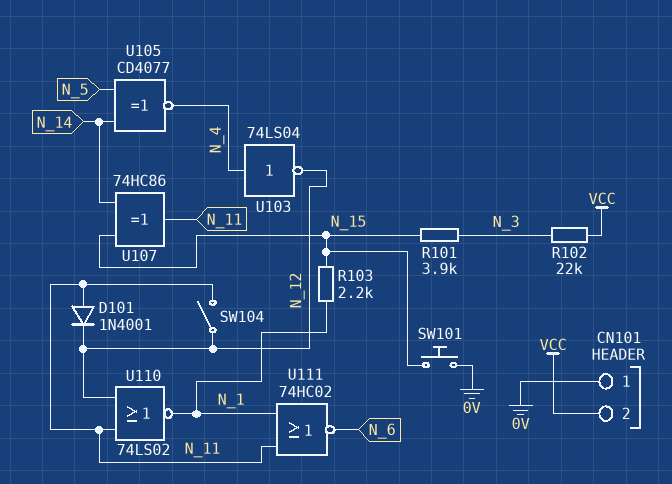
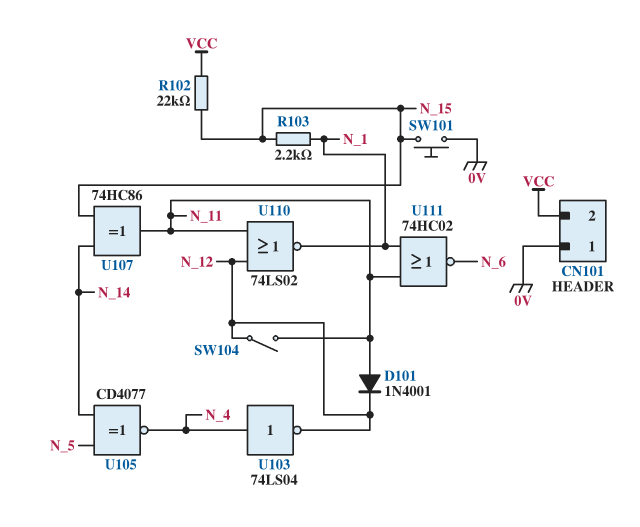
R101: 3.9k (N_3, N_15) -> none
R102: 22k (N_3, VCC) -> 22k (N_15, VCC)

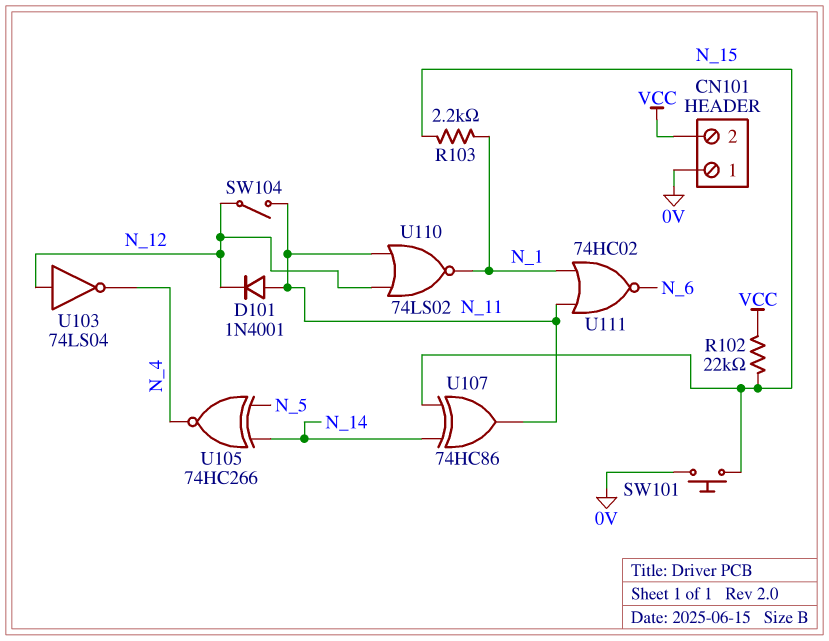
U103: NOT 74LS04 (in N_4, out N_12) -> NOT 74LS04 (in N_12, out N_4)
U105: XNOR CD4077 (in N_5, in N_14, out N_4) -> XNOR 74HC266 (in N_5, in N_14, out N_4)

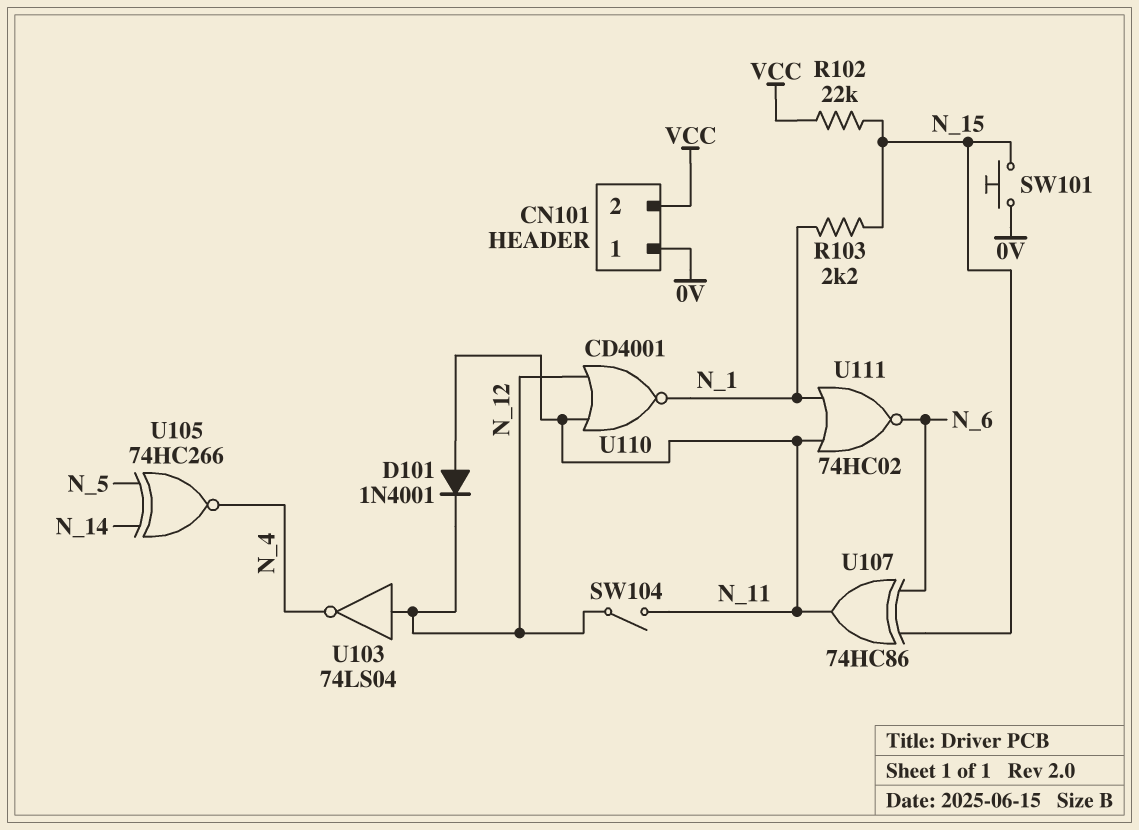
U107: XOR 74HC86 (in N_14, in N_15, out N_11) -> XOR 74HC86 (in N_6, in N_15, out N_11)
U110: NOR 74LS02 (in N_11, in N_12, out N_1) -> NOR CD4001 (in N_11, in N_12, out N_1)

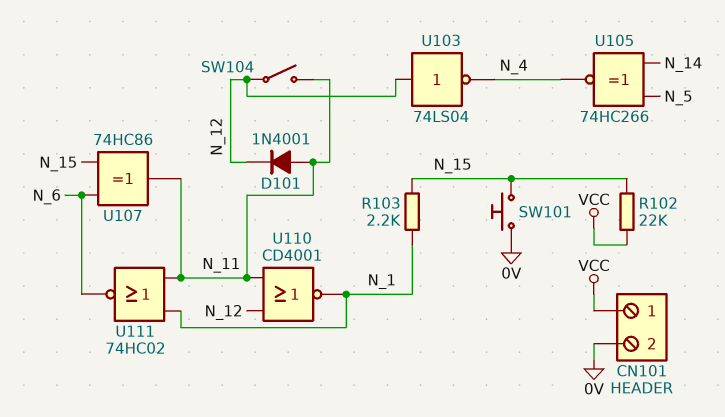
CN101 pin 1: 0V -> VCC
CN101 pin 2: VCC -> 0V

